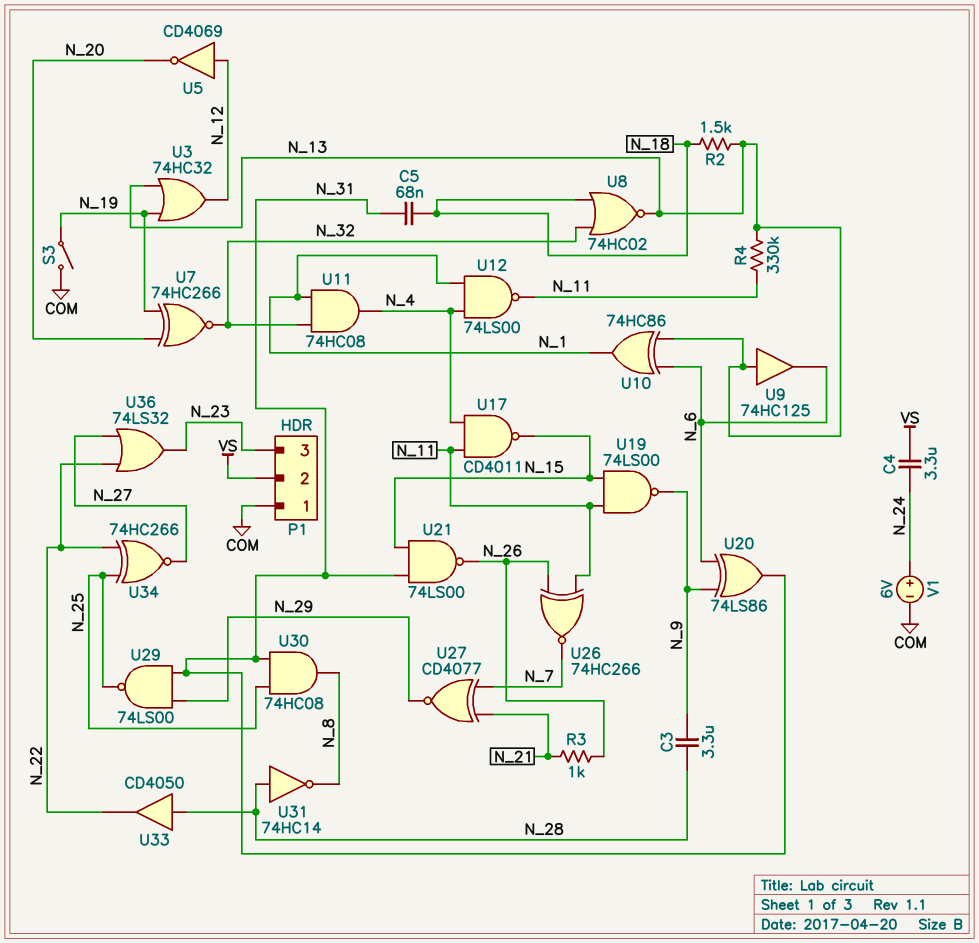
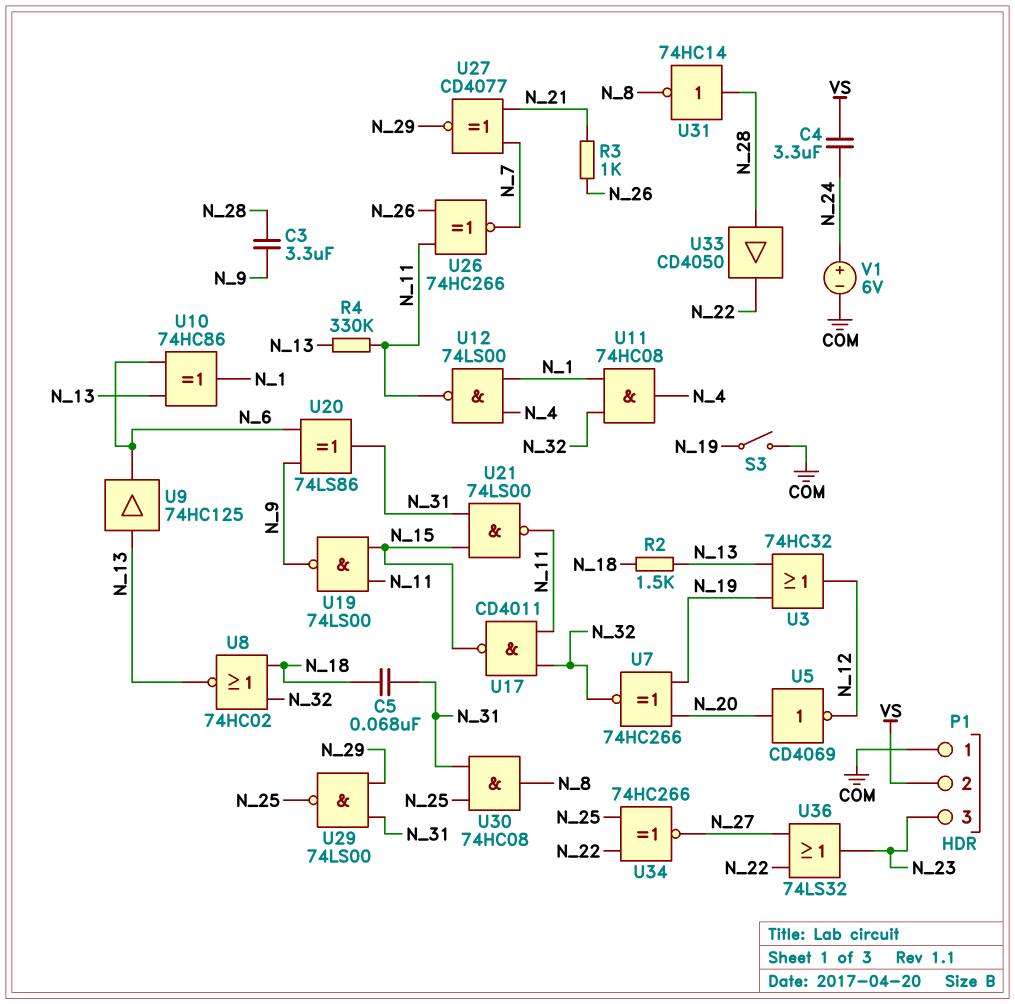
U5: NOT CD4069 (in N_12, out N_20) -> NOT CD4069 (in N_20, out N_12)
U17: NAND CD4011 (in N_4, in N_11, out N_15) -> NAND CD4011 (in N_11, in N_32, out N_15)
U21: NAND 74LS00 (in N_15, in N_31, out N_26) -> NAND 74LS00 (in N_15, in N_31, out N_11)

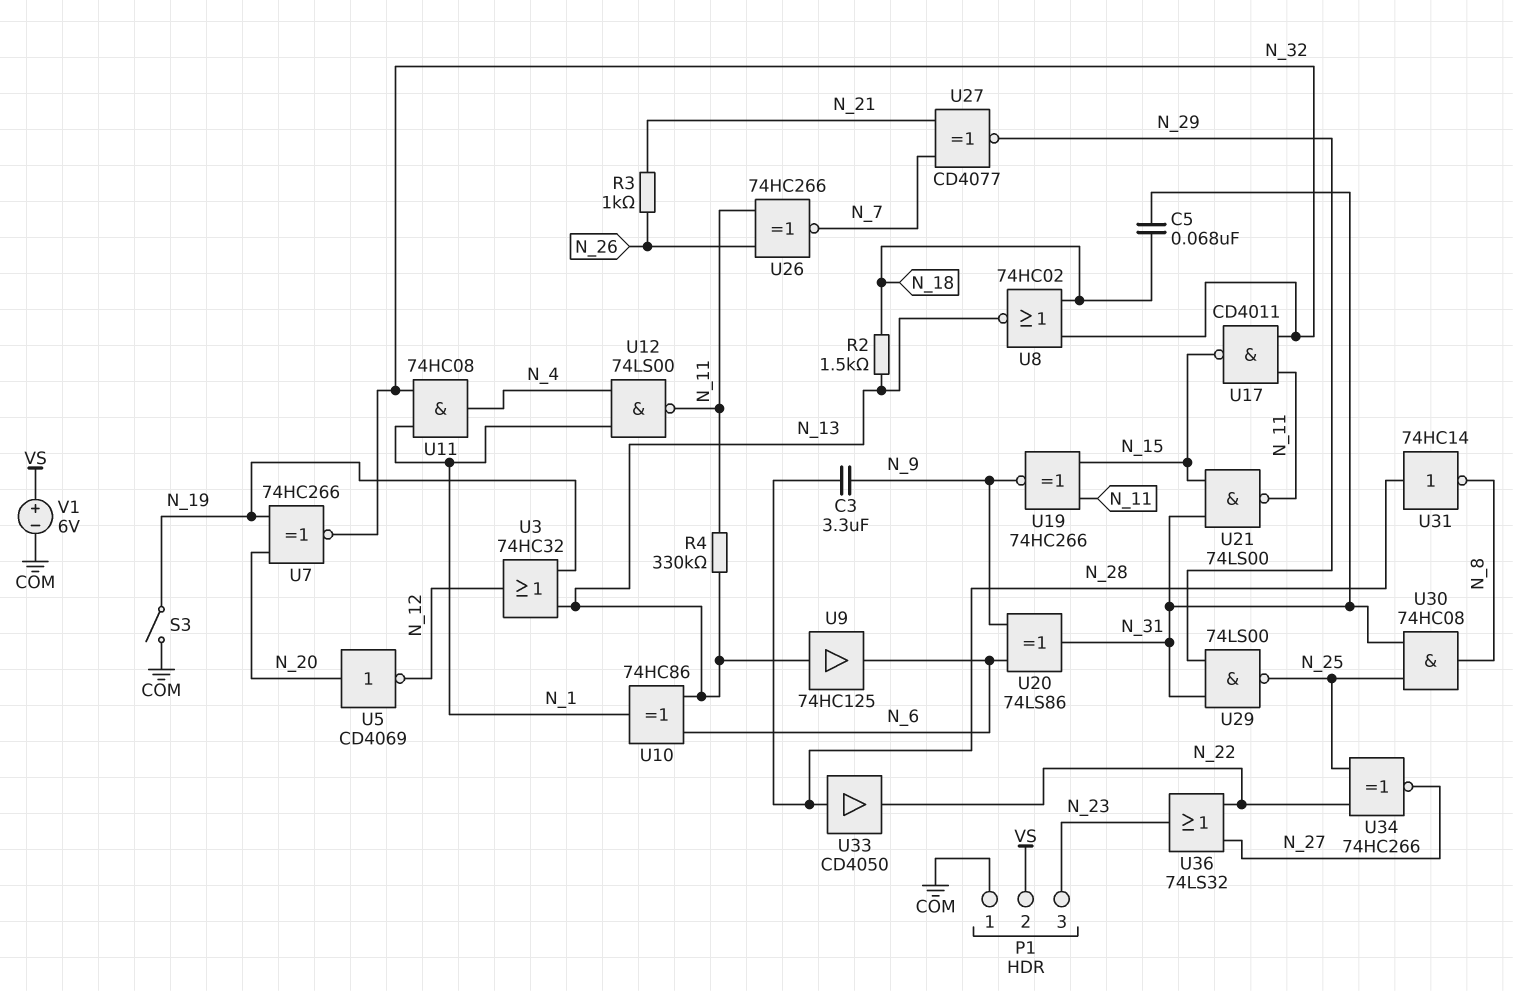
C4: 3.3uF (N_24, VS) -> none
U19: NAND 74LS00 (in N_11, in N_15, out N_9) -> XNOR 74HC266 (in N_11, in N_15, out N_9)
V1: 6V (plus N_24, minus COM) -> 6V (plus VS, minus COM)

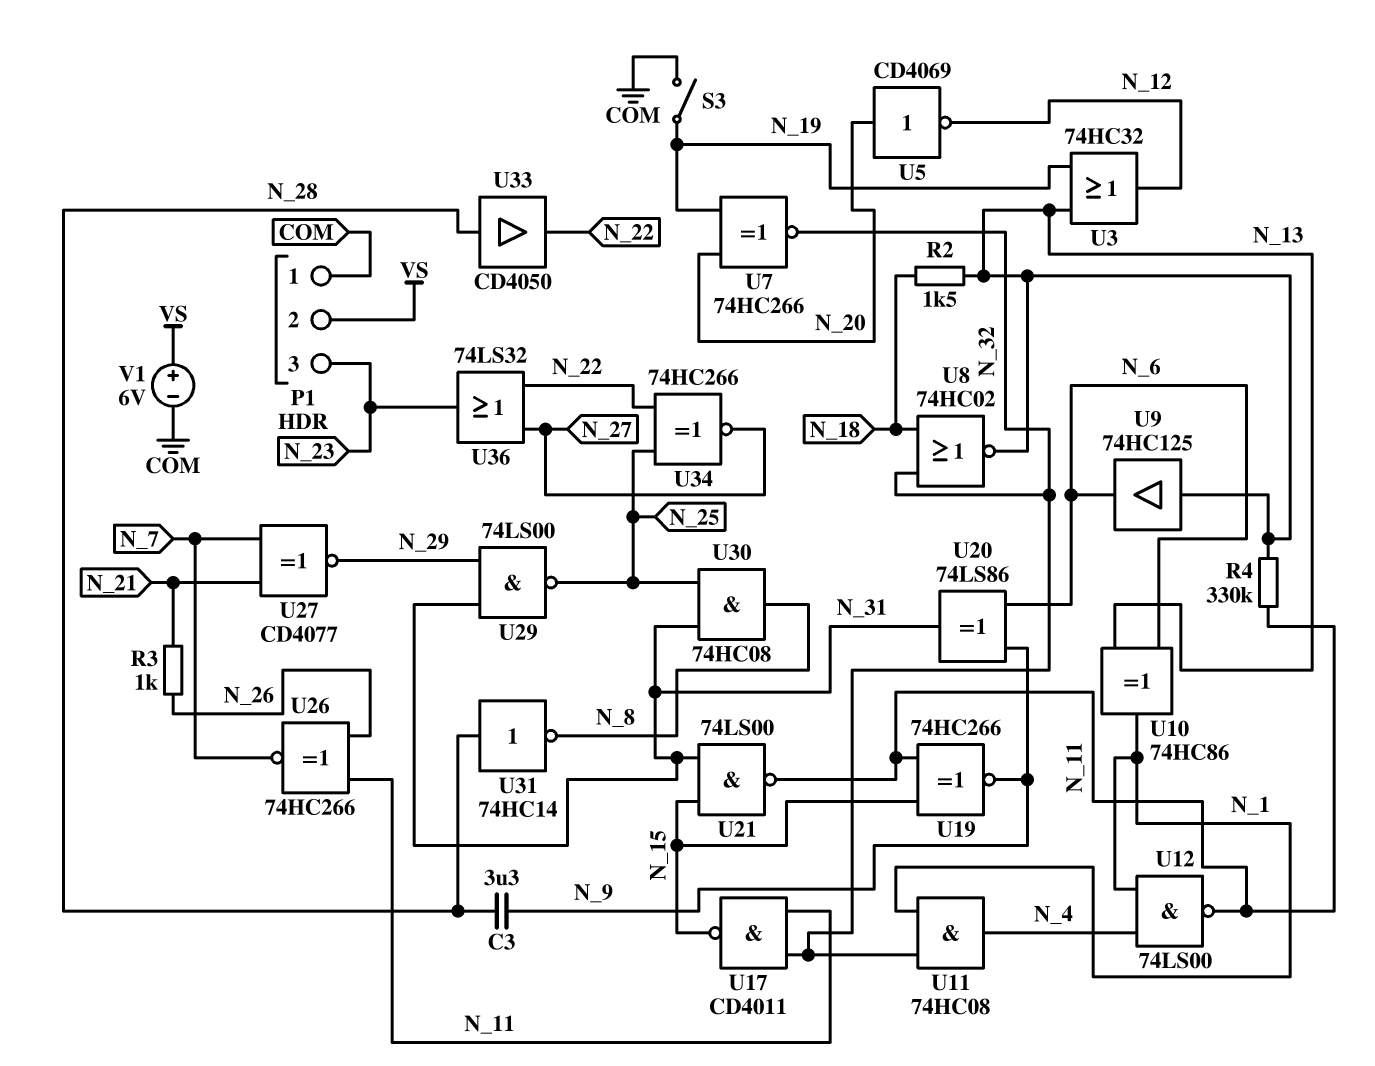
C5: 68nF (N_18, N_31) -> none

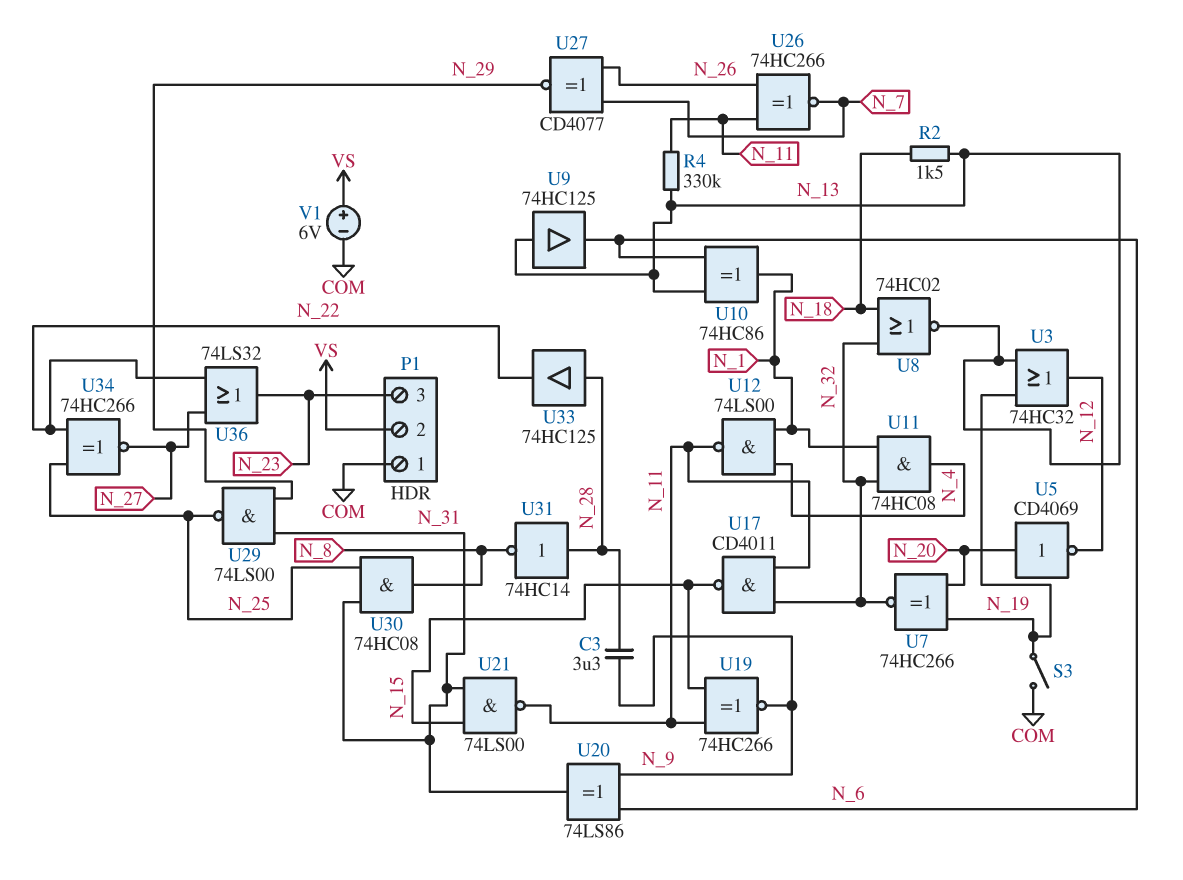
R3: 1k (N_21, N_26) -> none
U27: XNOR CD4077 (in N_7, in N_21, out N_29) -> XNOR CD4077 (in N_7, in N_26, out N_29)
U33: buffer CD4050 (in N_28, out N_22) -> buffer 74HC125 (in N_28, out N_22)

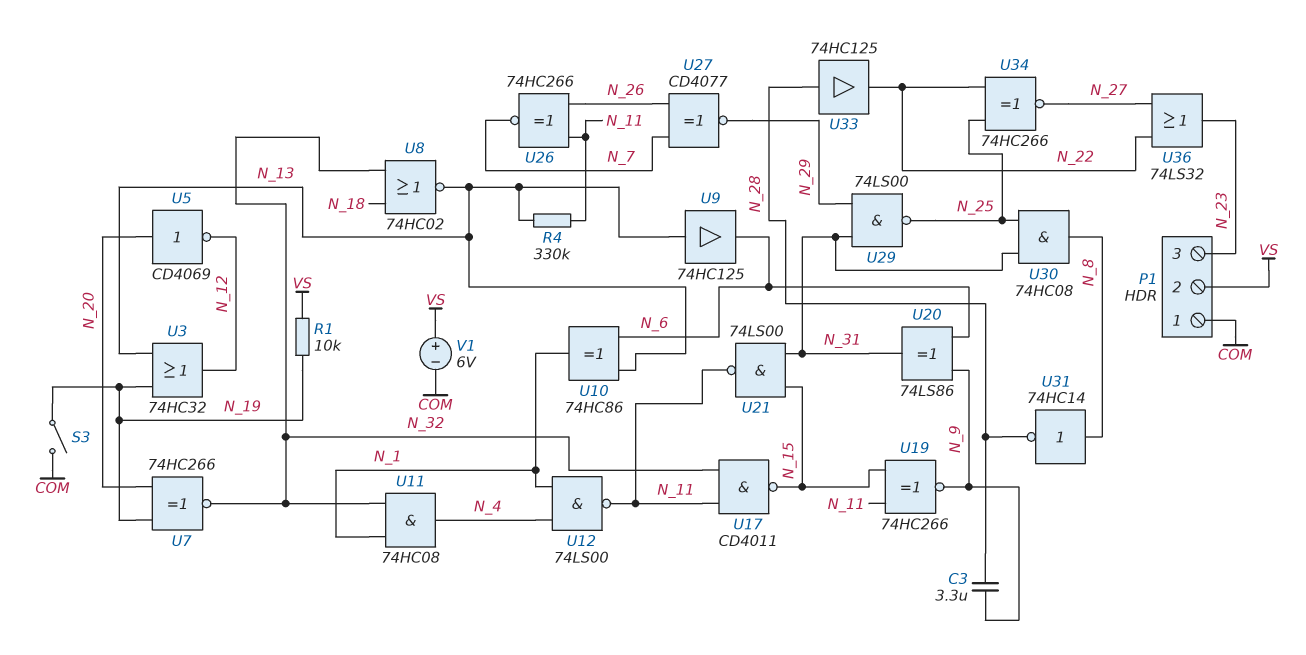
R1: none -> 10k (N_19, VS)
R2: 1.5k (N_13, N_18) -> none
U31: NOT 74HC14 (in N_28, out N_8) -> NOT 74HC14 (in N_8, out N_28)

